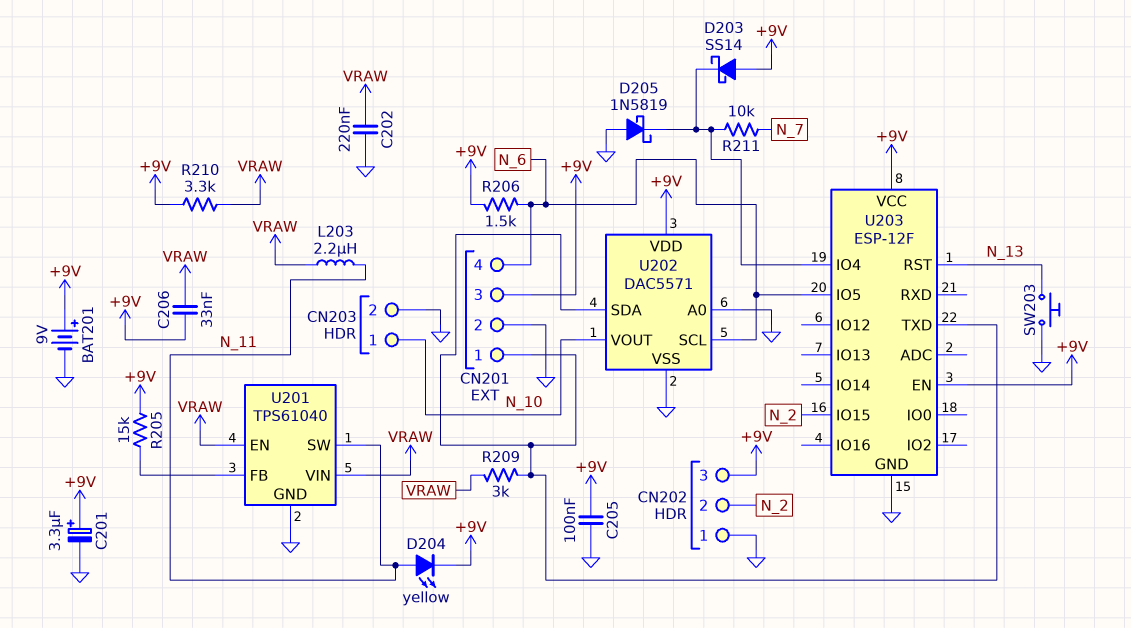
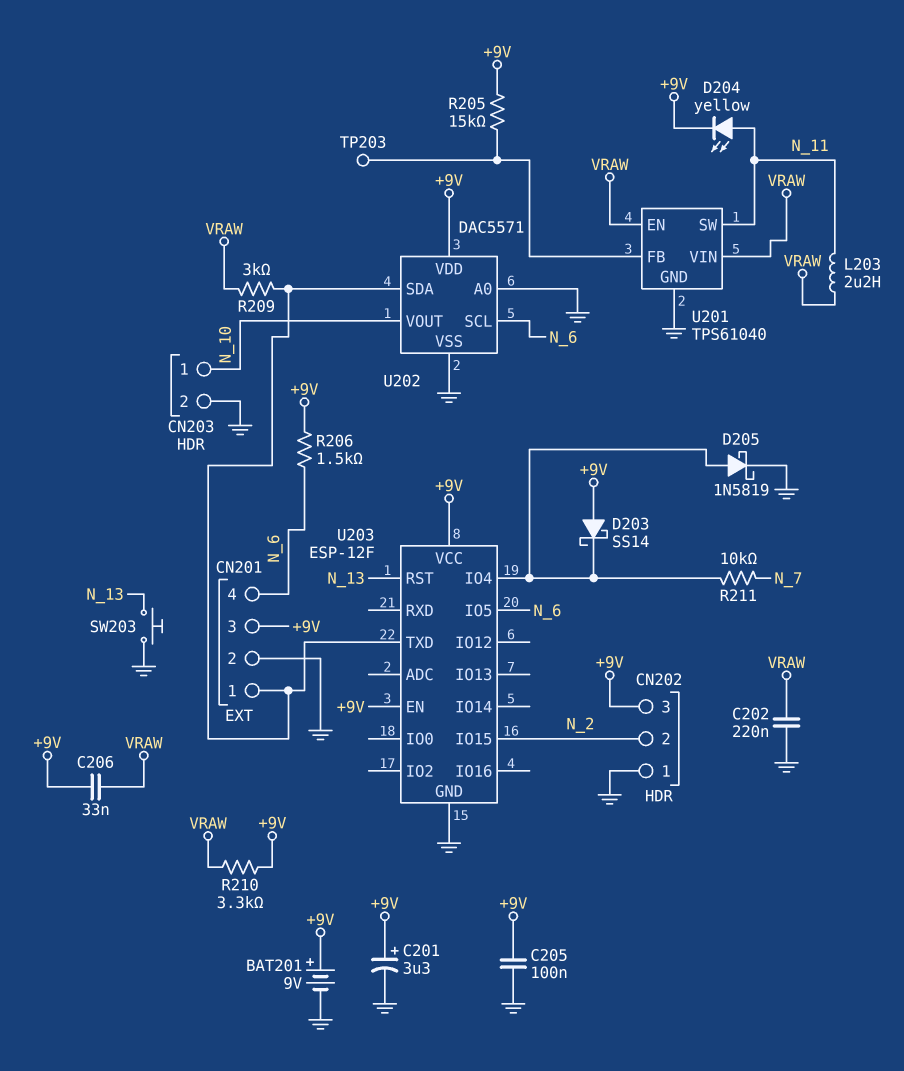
D205: schottky 1N5819 (A GND, K U203/IO4) -> schottky 1N5819 (A U203/IO4, K GND)
TP203: none -> test point (U201/FB)

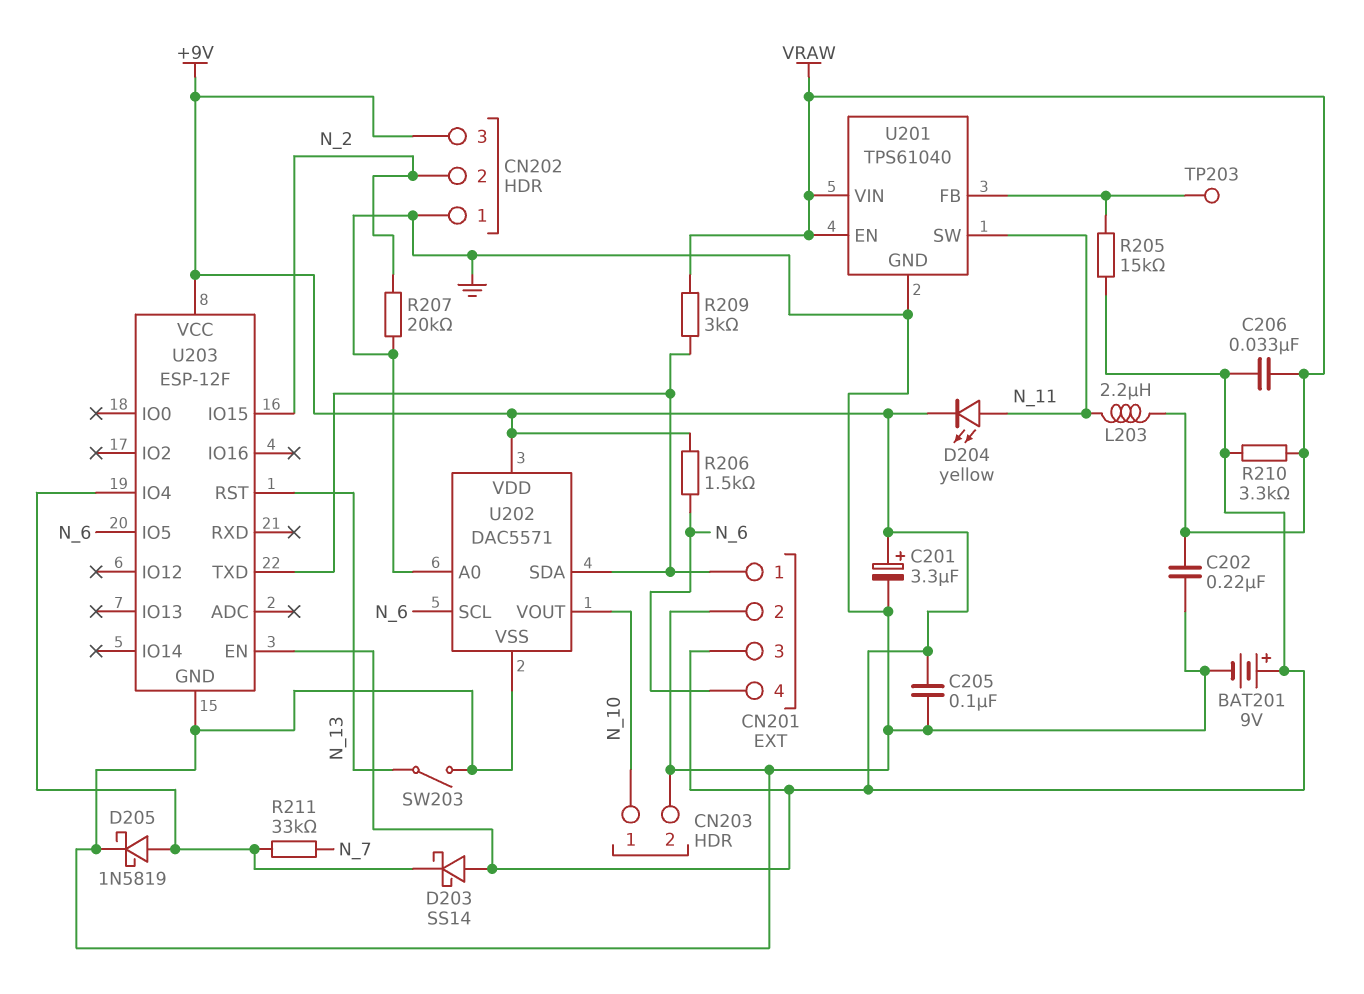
R207: none -> 20k (GND, N_2)
R211: 10k (N_7, U203/IO4) -> 33k (N_7, U203/IO4)
SW203: button (GND, N_13) -> switch (GND, N_13)

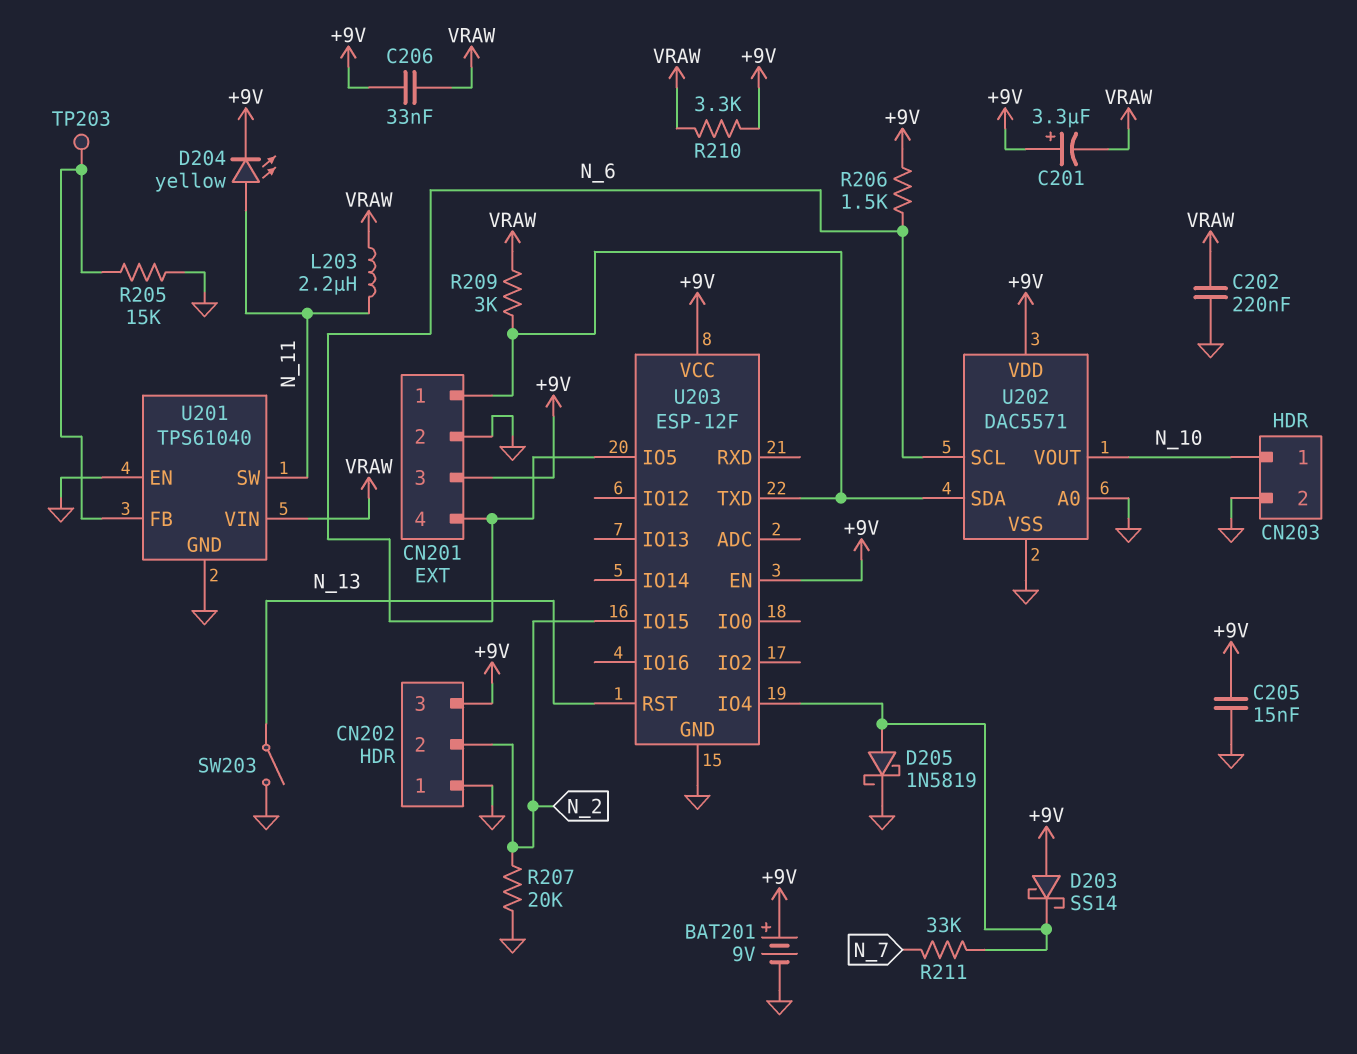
C201: 3.3uF (plus +9V, minus GND) -> 3.3uF (plus +9V, minus VRAW)
C205: 100nF (+9V, GND) -> 15nF (+9V, GND)
R205: 15k (+9V, U201/FB) -> 15k (GND, U201/FB)
U201 pin EN: VRAW -> GND

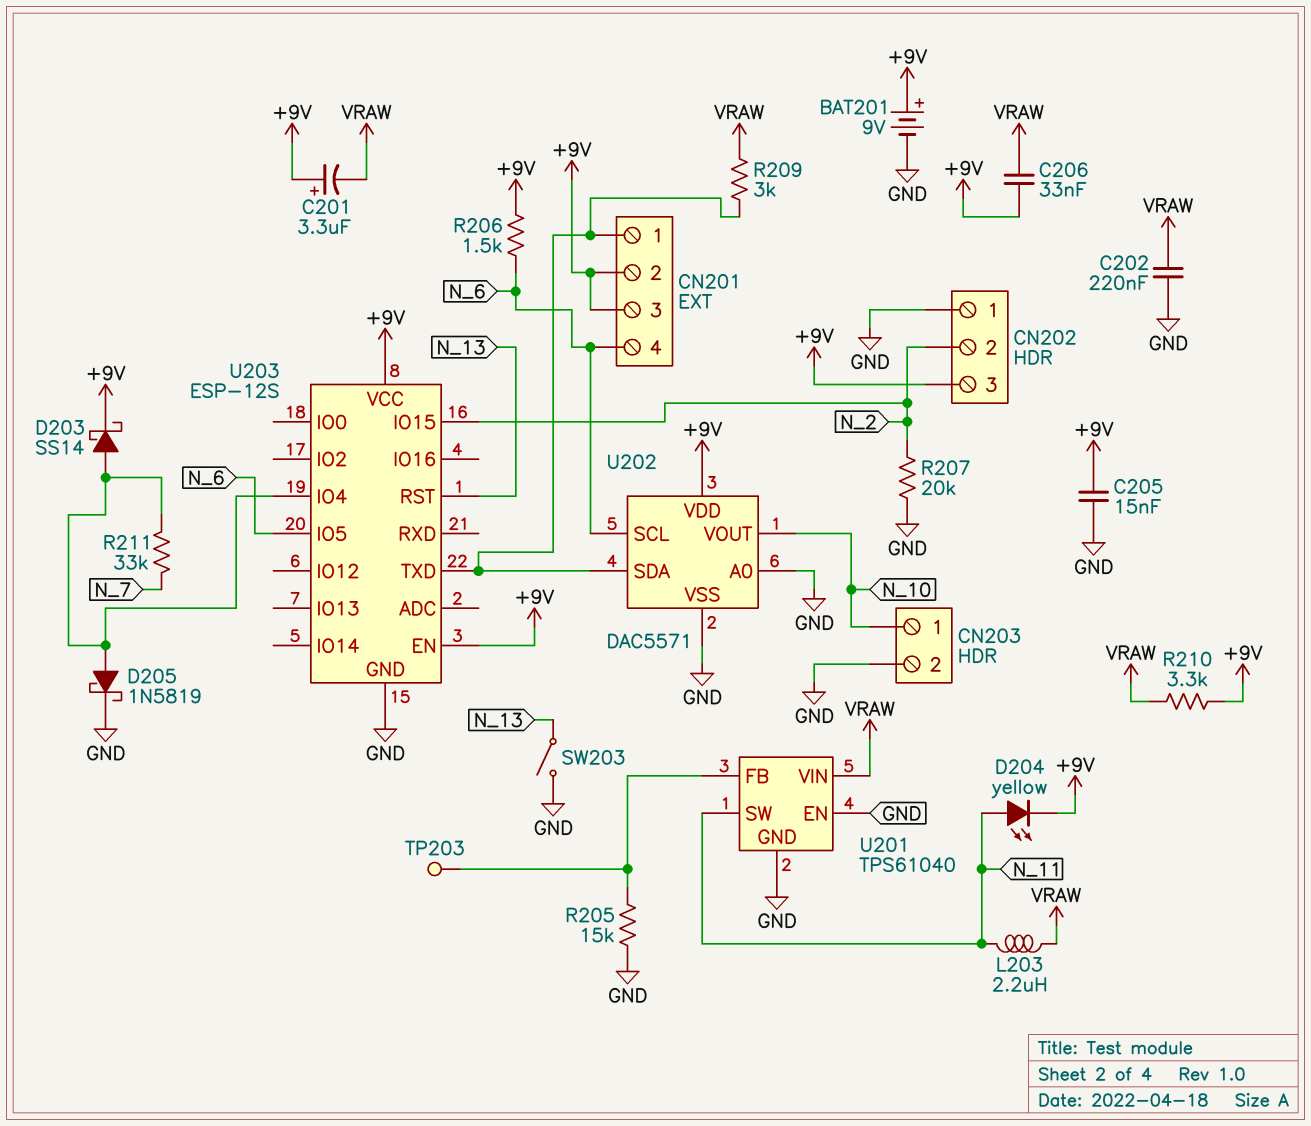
CN201 pin 2: GND -> +9V
D203: schottky SS14 (A +9V, K U203/IO4) -> schottky SS14 (A U203/IO4, K +9V)
U203: ESP-12F -> ESP-12S

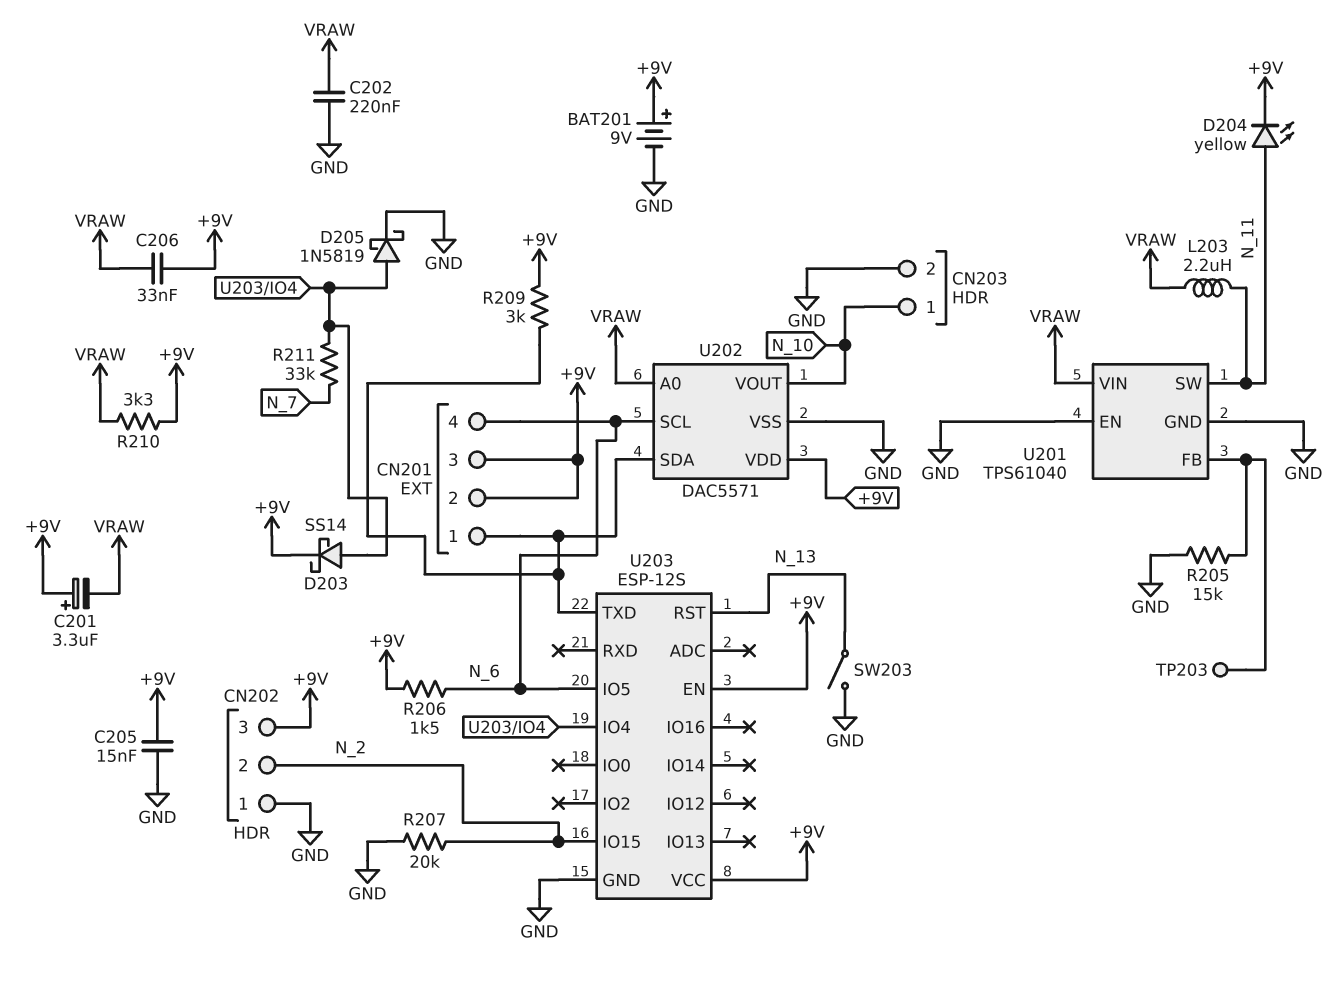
R209: 3k (CN201/1, VRAW) -> 3k (+9V, CN201/1)
U202 pin A0: GND -> VRAW

